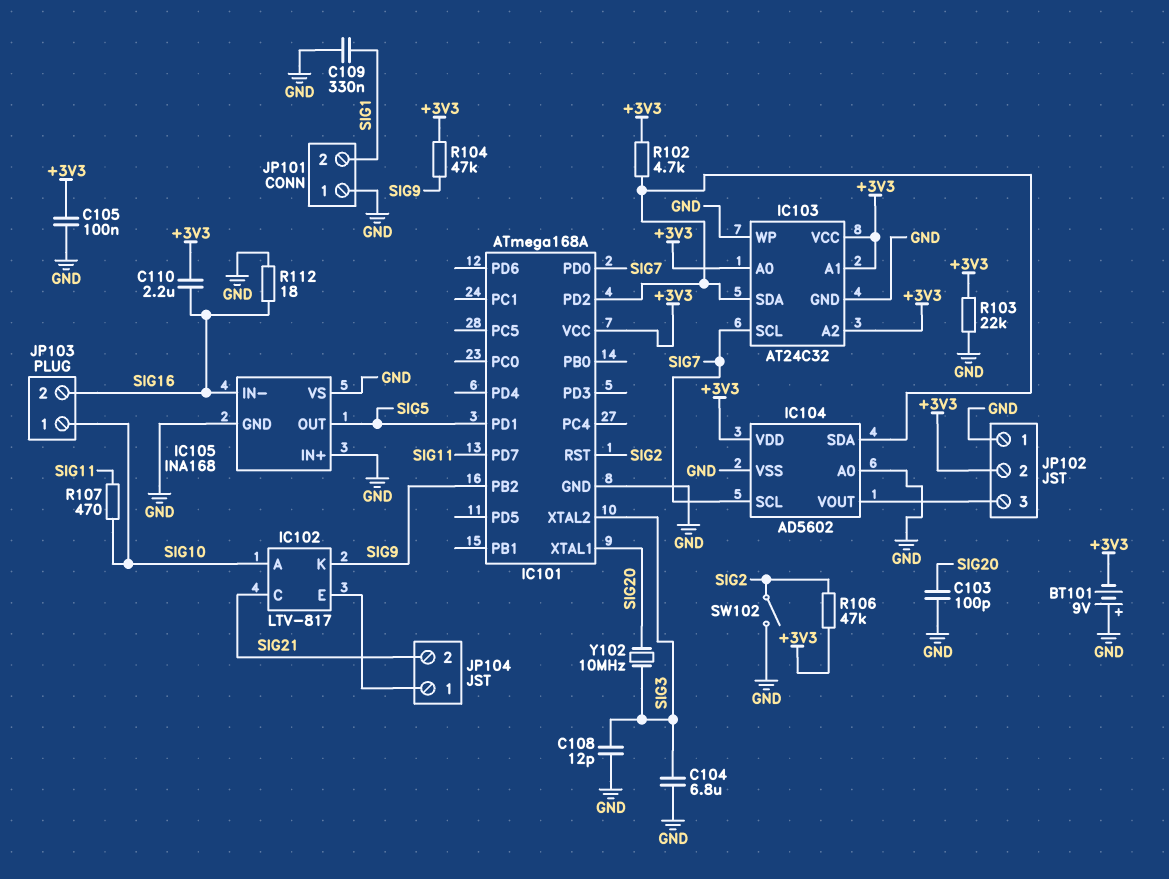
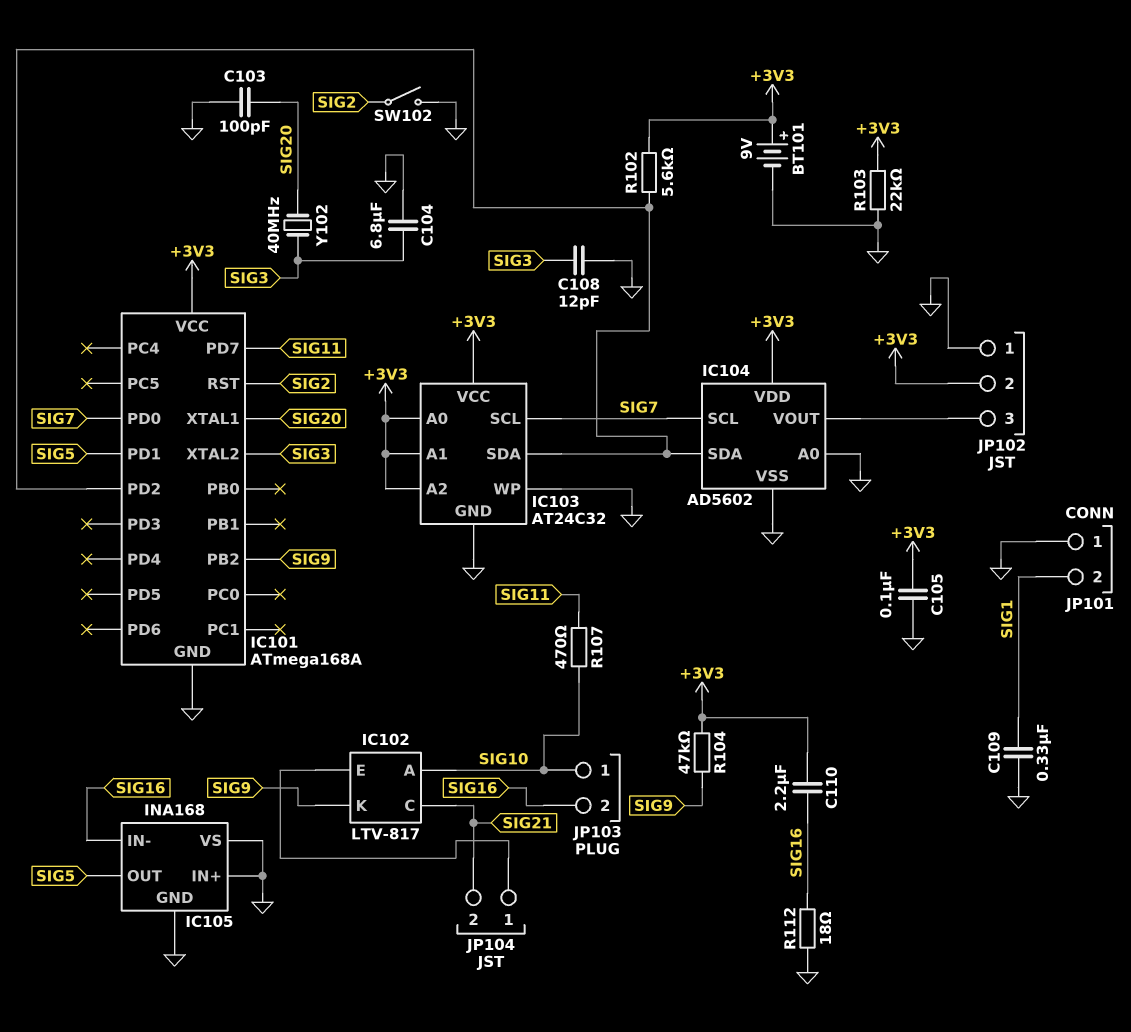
BT101: 9V (plus GND, minus +3V3) -> 9V (plus +3V3, minus GND)
R102: 4.7k (+3V3, IC101/PD2) -> 5.6k (+3V3, IC101/PD2)
R106: 47k (+3V3, SIG2) -> none
Y102: 10MHz (SIG3, SIG20) -> 40MHz (SIG3, SIG20)

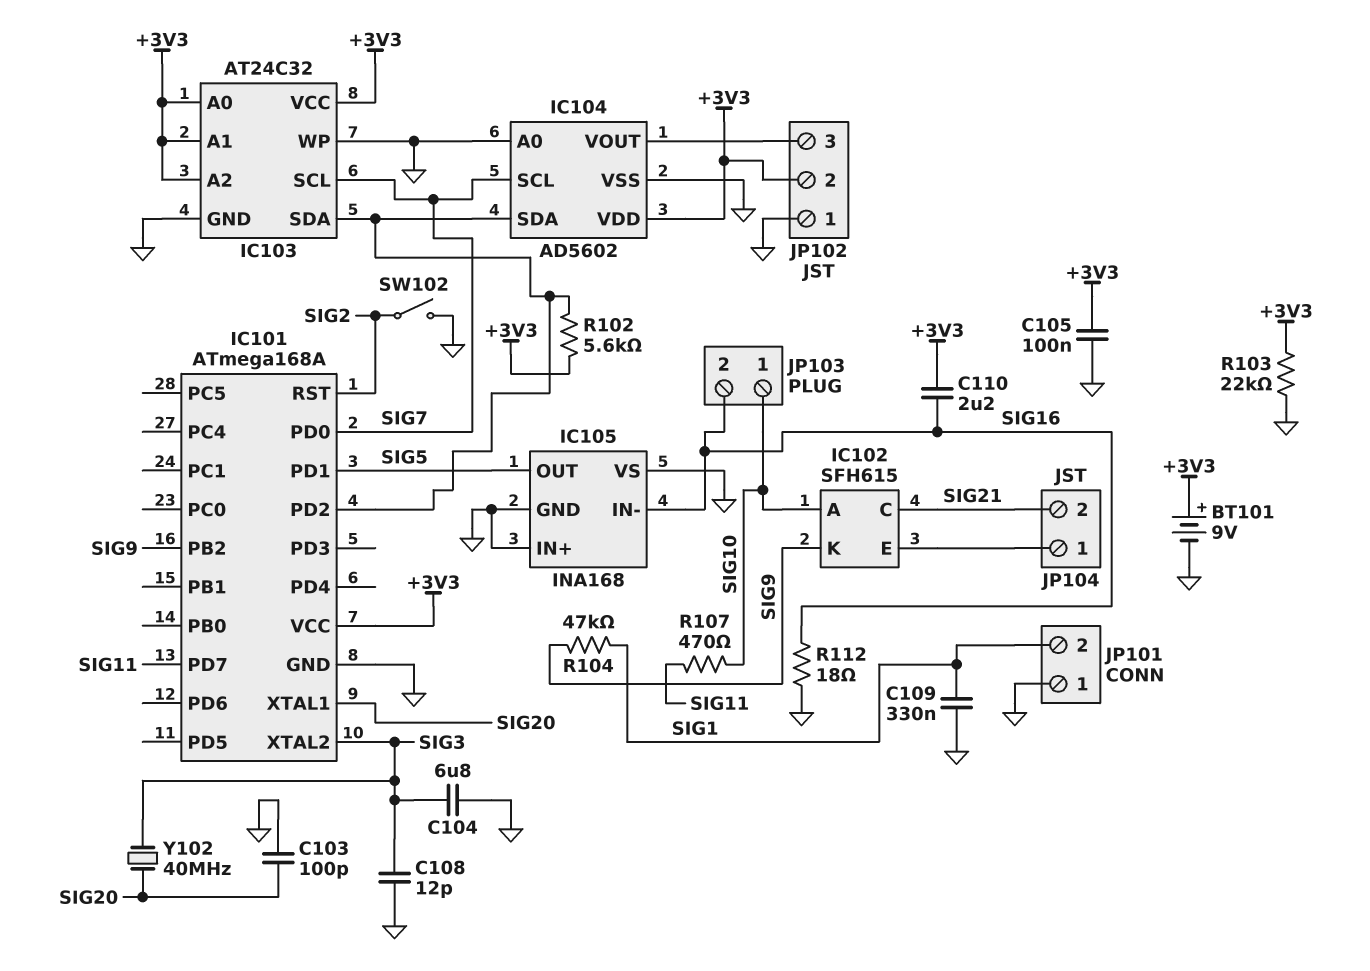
IC102: LTV-817 -> SFH615
R104: 47k (+3V3, SIG9) -> 47k (SIG1, SIG9)

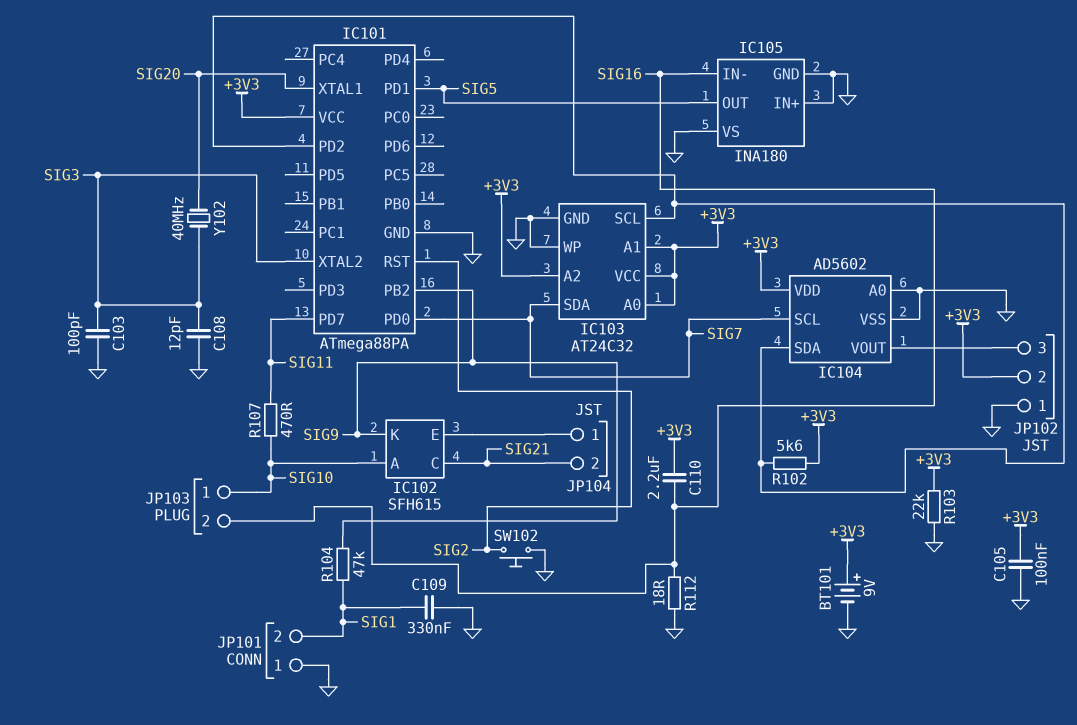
C103: 100pF (GND, SIG20) -> 100pF (GND, SIG3)
C104: 6.8uF (GND, SIG3) -> none
IC101: ATmega168A -> ATmega88PA
IC103 pin SCL: SIG7 -> IC101/PD2
IC103 pin SDA: IC101/PD2 -> SIG7
IC105: INA168 -> INA180
SW102: switch (GND, SIG2) -> button (GND, SIG2)

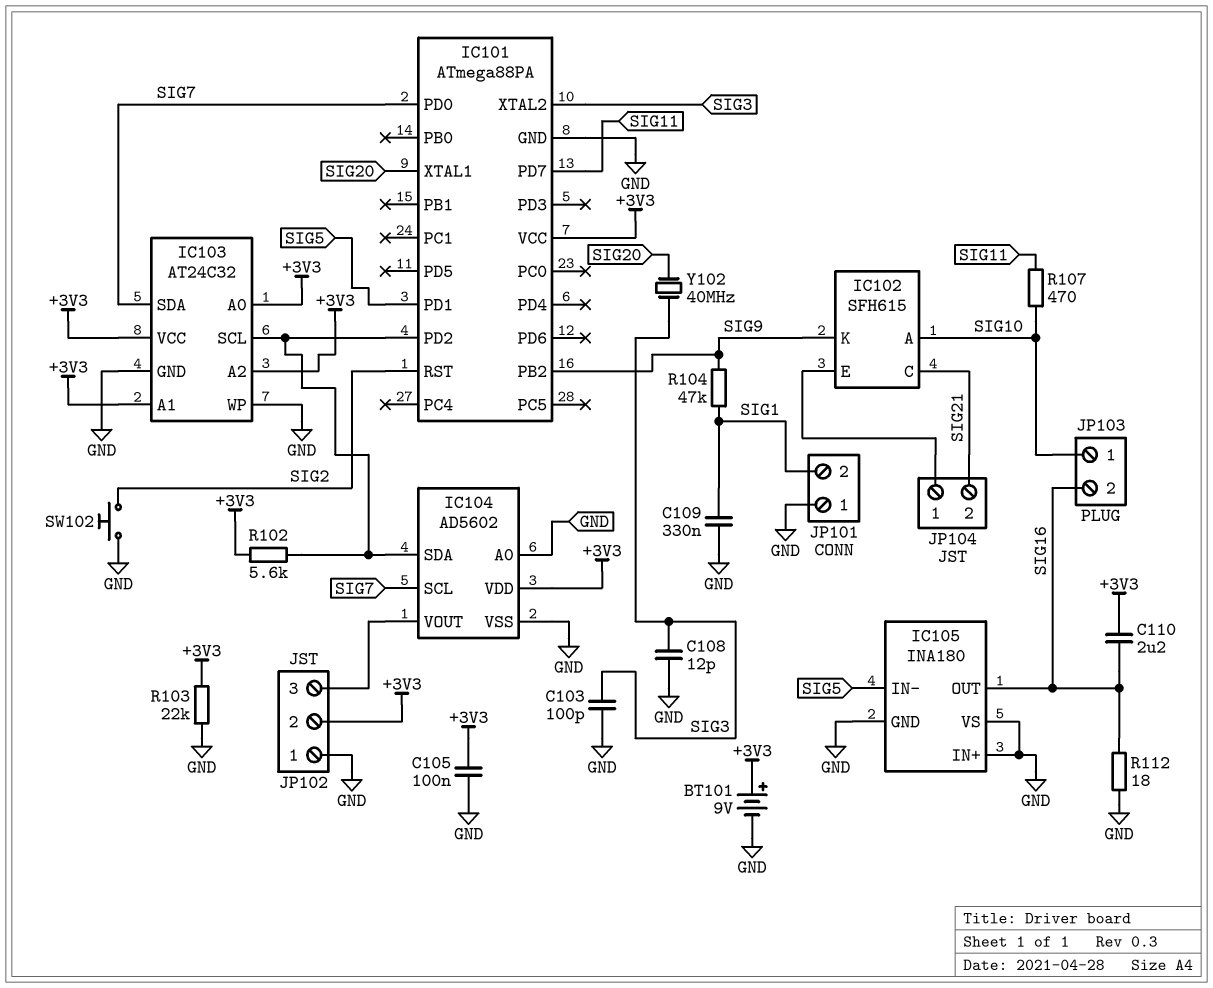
IC105 pin IN-: SIG16 -> SIG5
IC105 pin OUT: SIG5 -> SIG16

